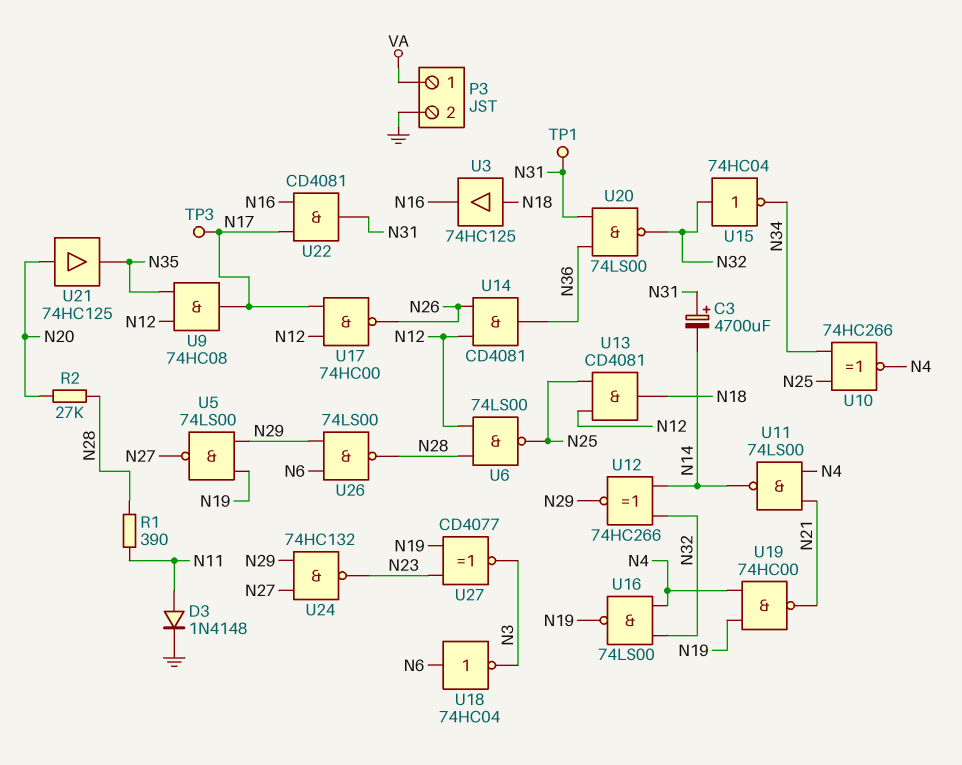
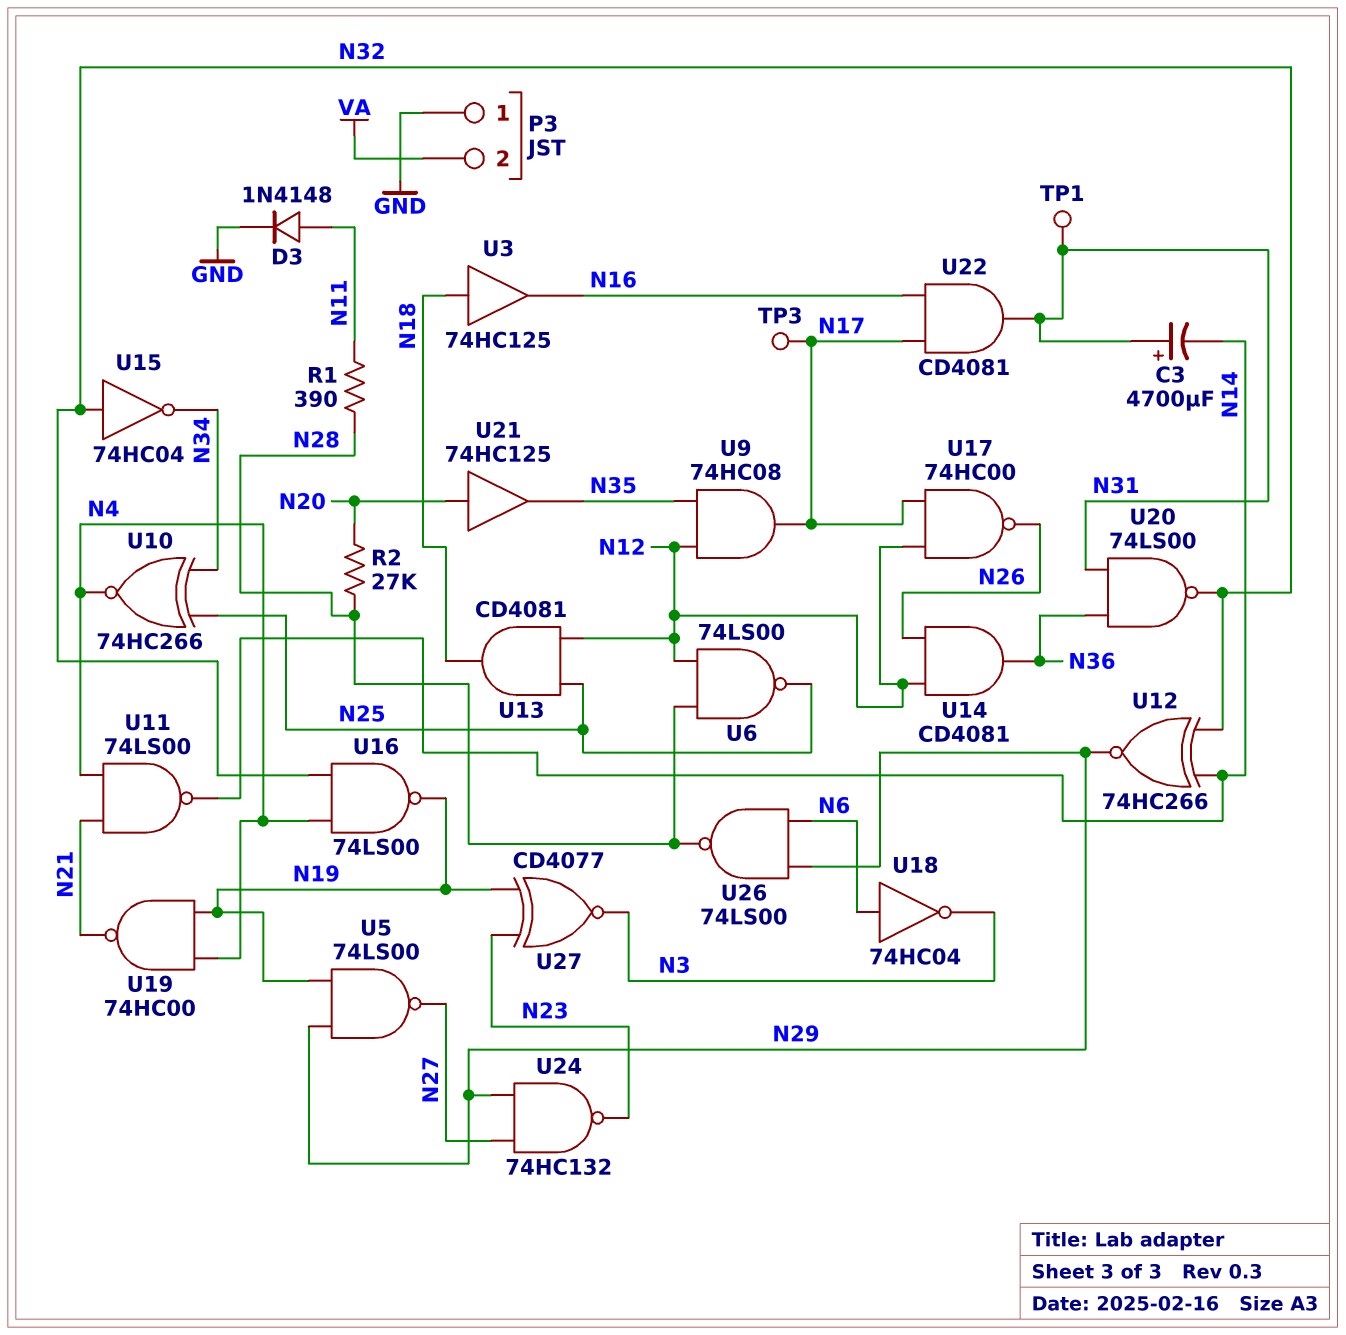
P3 pin 1: VA -> GND
P3 pin 2: GND -> VA

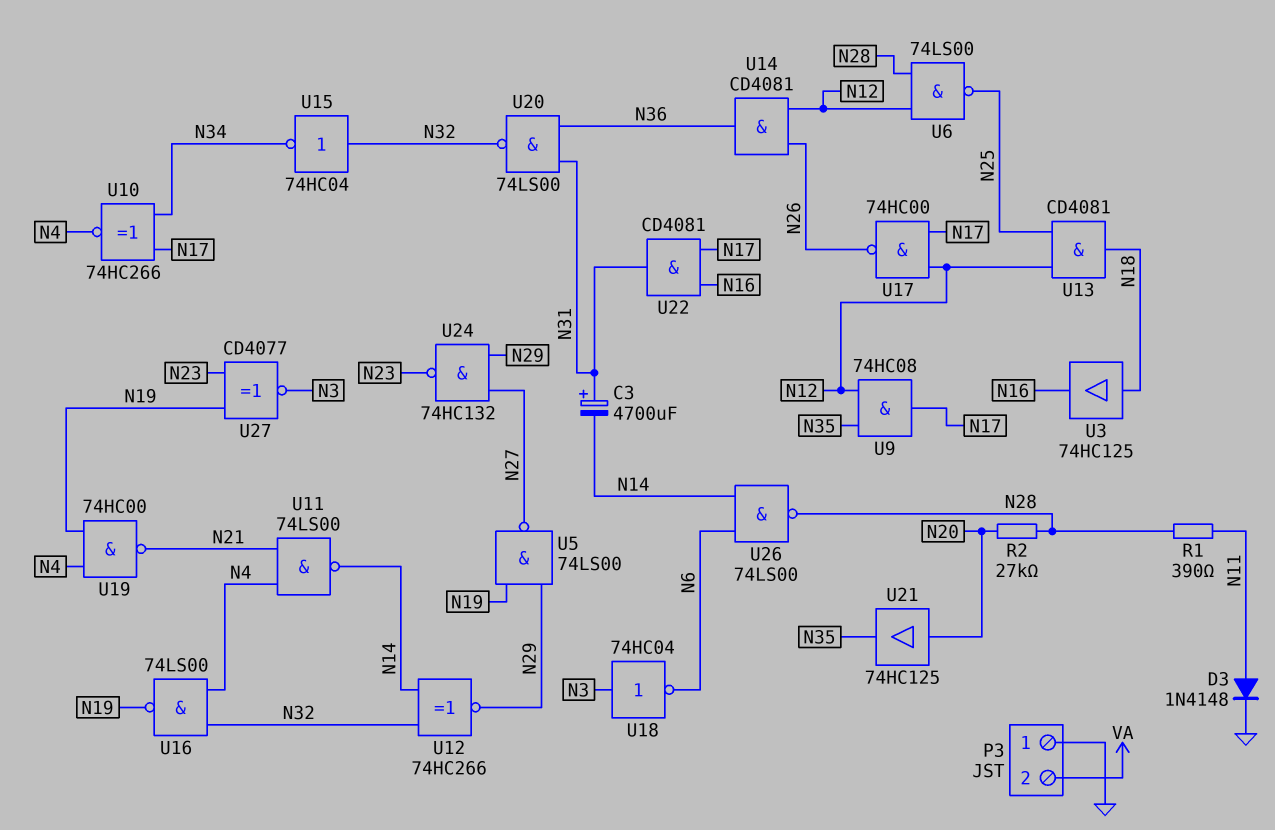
TP1: test point (N31) -> none
TP3: test point (N17) -> none
U10: XNOR 74HC266 (in N25, in N34, out N4) -> XNOR 74HC266 (in N17, in N34, out N4)
U18: NOT 74HC04 (in N6, out N3) -> NOT 74HC04 (in N3, out N6)
U26: NAND 74LS00 (in N6, in N29, out N28) -> NAND 74LS00 (in N6, in N14, out N28)

